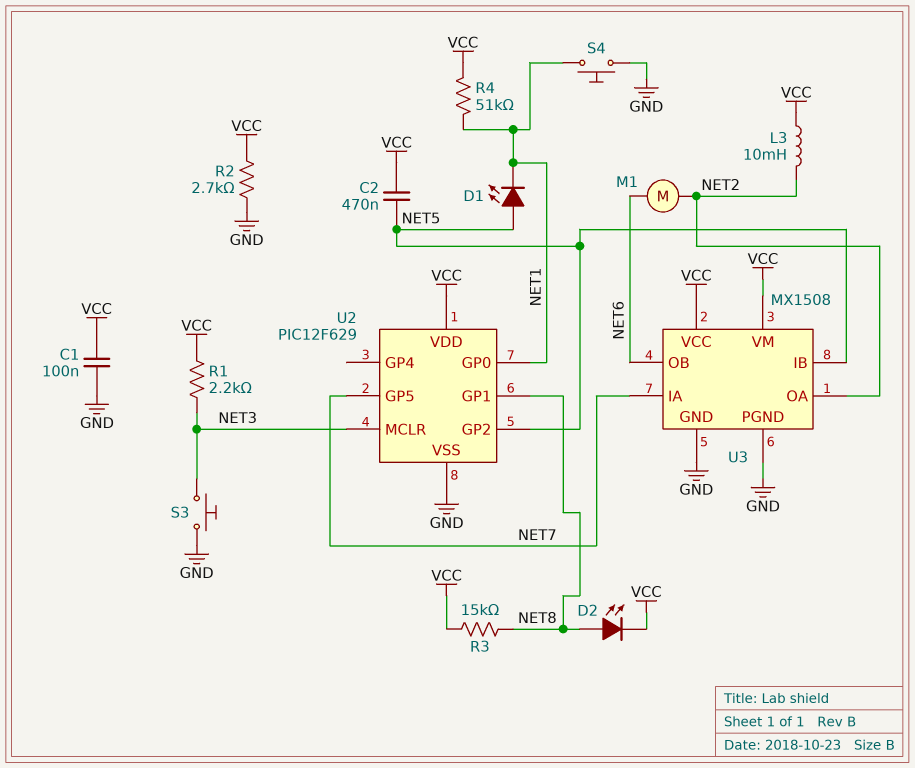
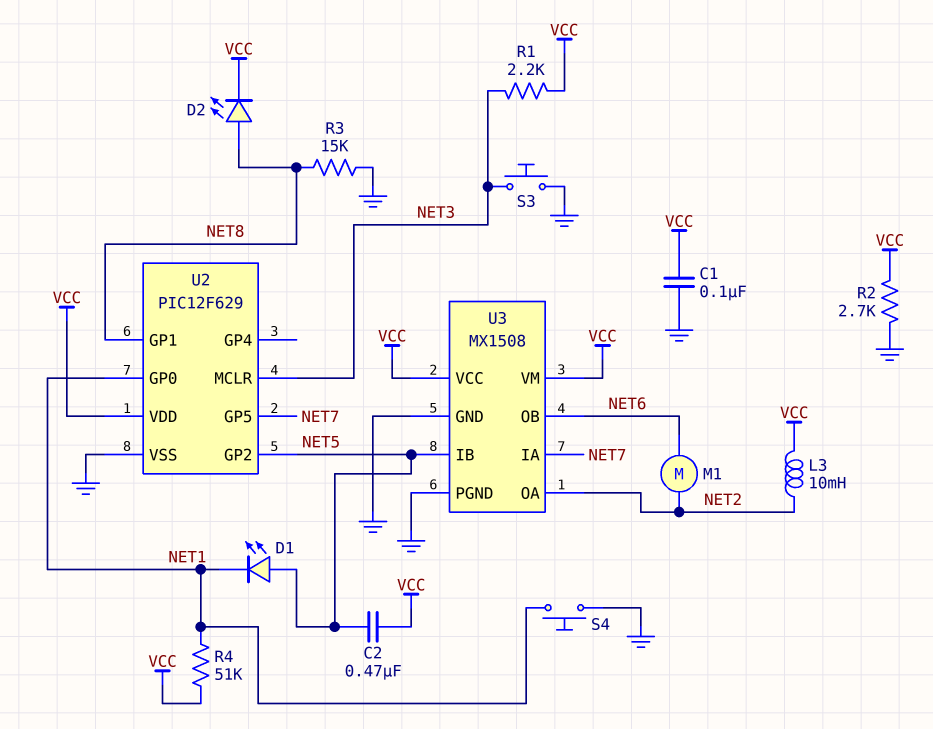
R3: 15k (NET8, VCC) -> 15k (GND, NET8)

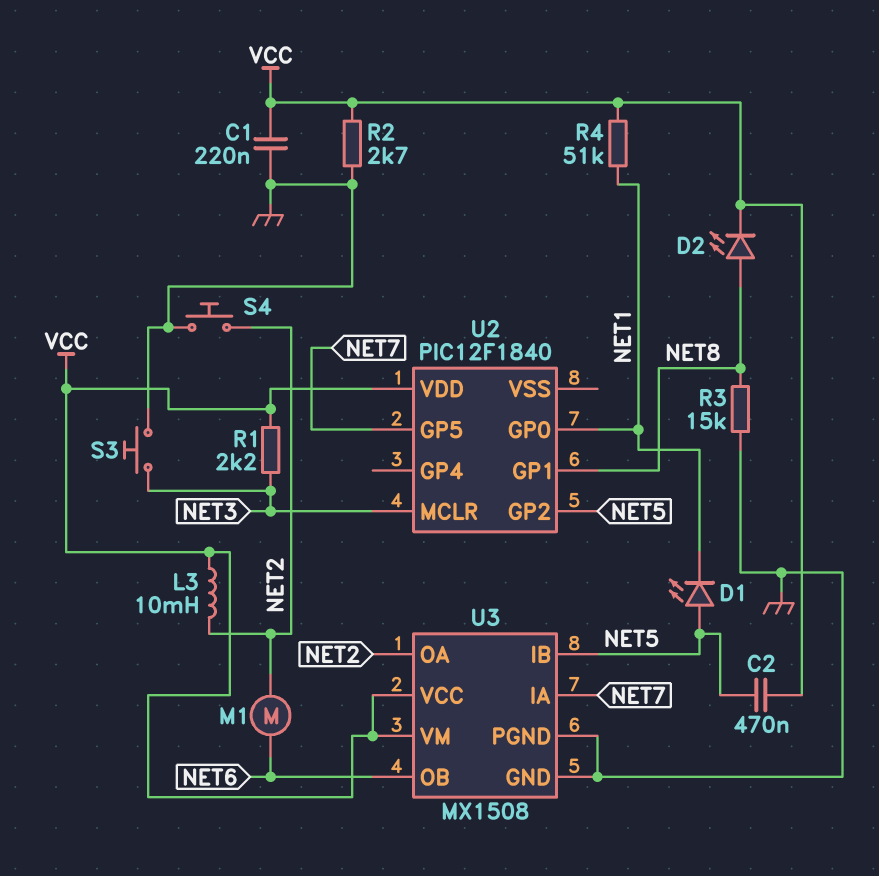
C1: 100nF (GND, VCC) -> 220nF (GND, VCC)
S4: button (GND, NET1) -> button (GND, NET2)
U2: PIC12F629 -> PIC12F1840
U2 pin VSS: GND -> none

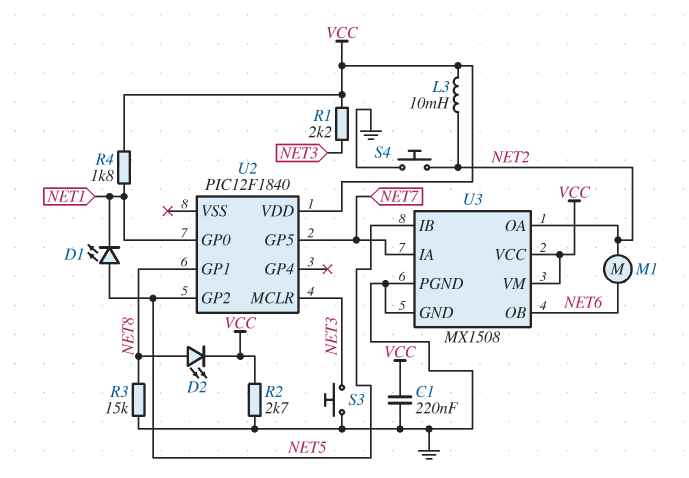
C2: 470nF (NET5, VCC) -> none
R4: 51k (NET1, VCC) -> 1.8k (NET1, VCC)

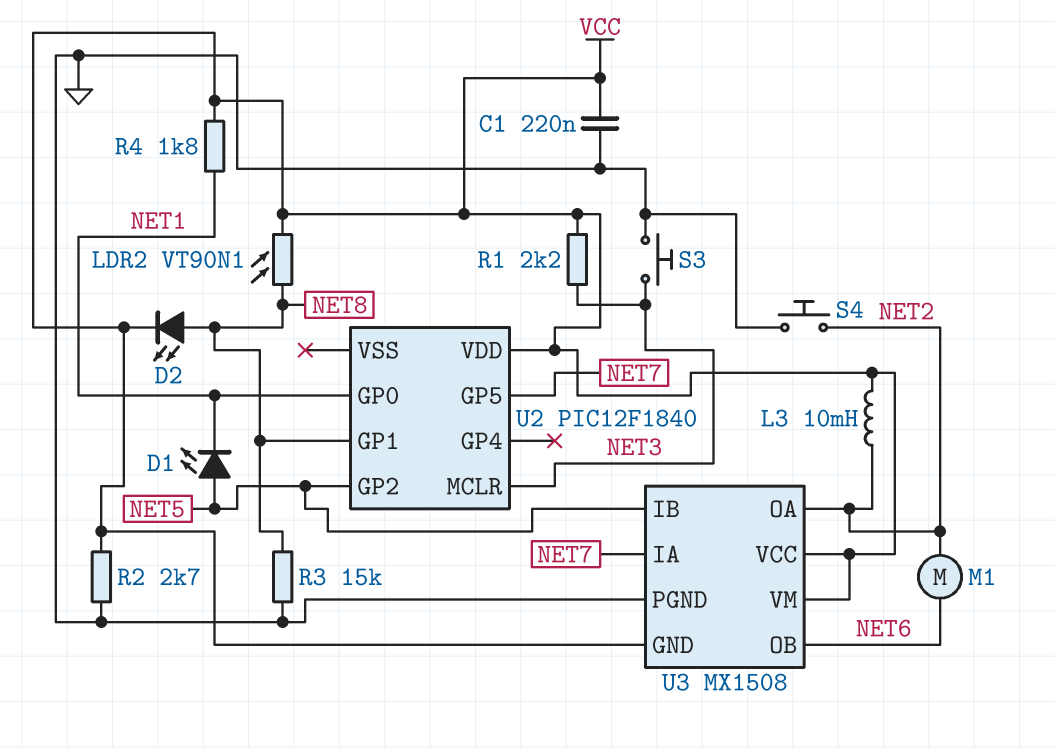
LDR2: none -> VT90N1 (NET8, VCC)
U3 pin GND: GND -> VCC

